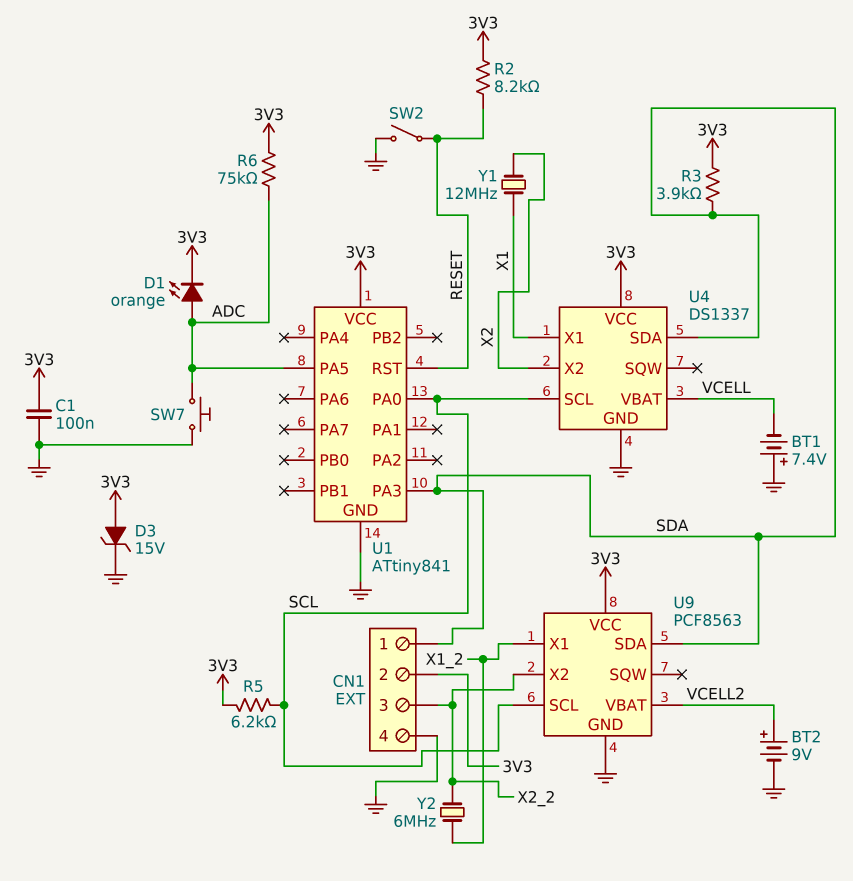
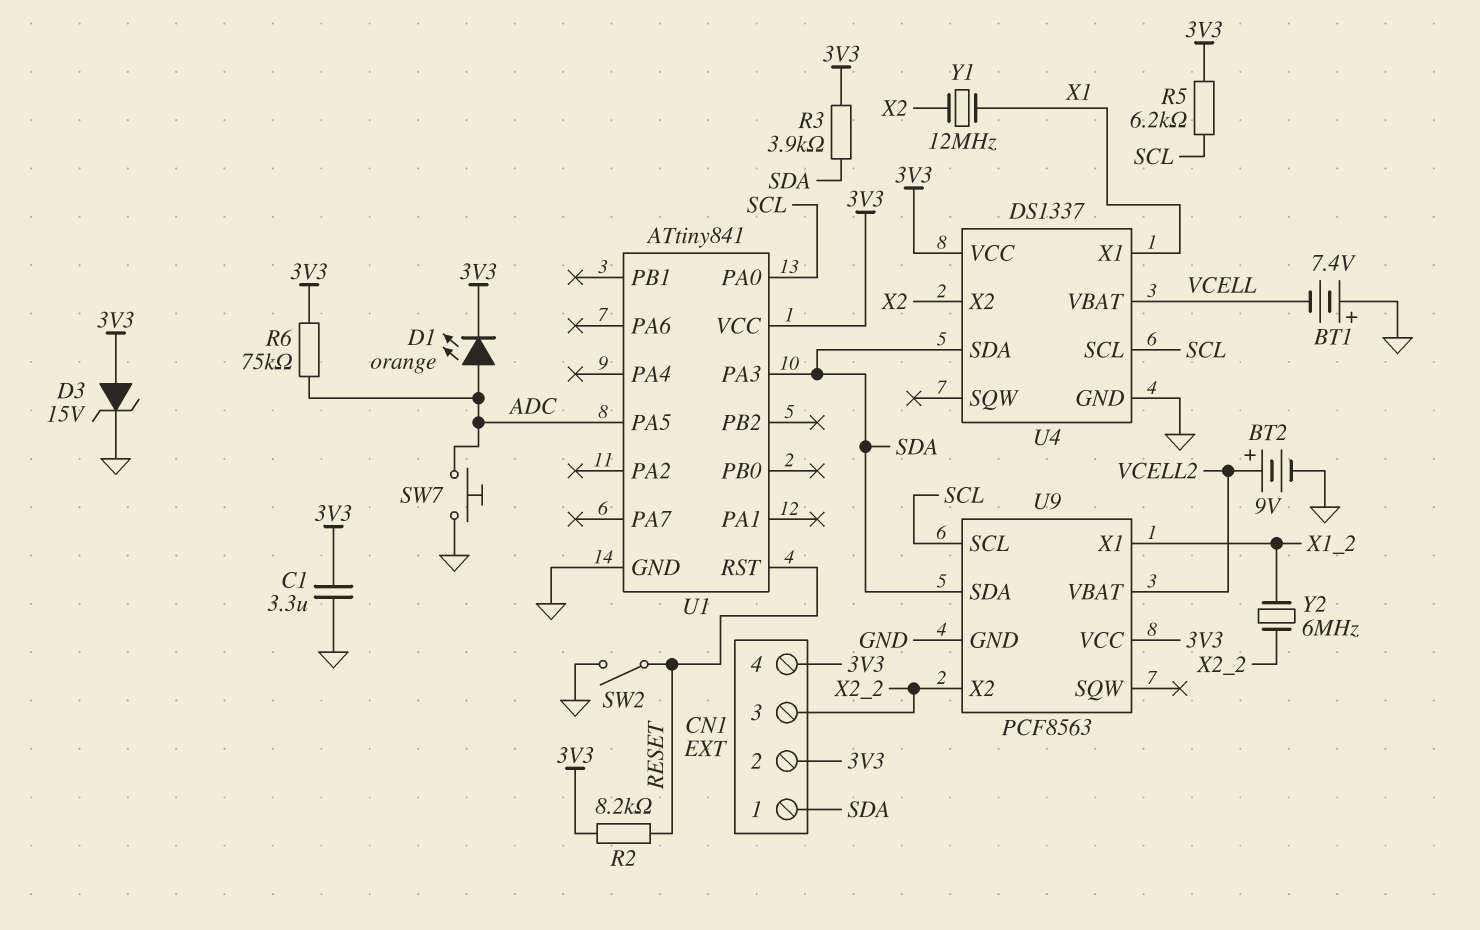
C1: 100nF (3V3, GND) -> 3.3uF (3V3, GND)
CN1 pin 4: GND -> 3V3

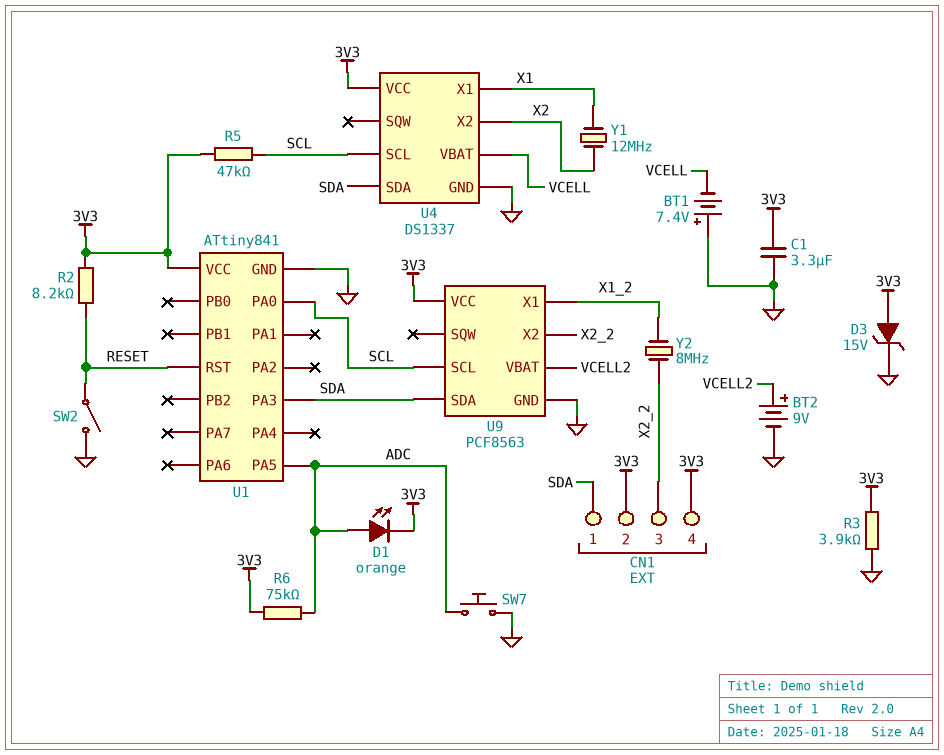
R3: 3.9k (3V3, SDA) -> 3.9k (3V3, GND)
R5: 6.2k (3V3, SCL) -> 47k (3V3, SCL)
Y2: 6MHz (X1_2, X2_2) -> 8MHz (X1_2, X2_2)

